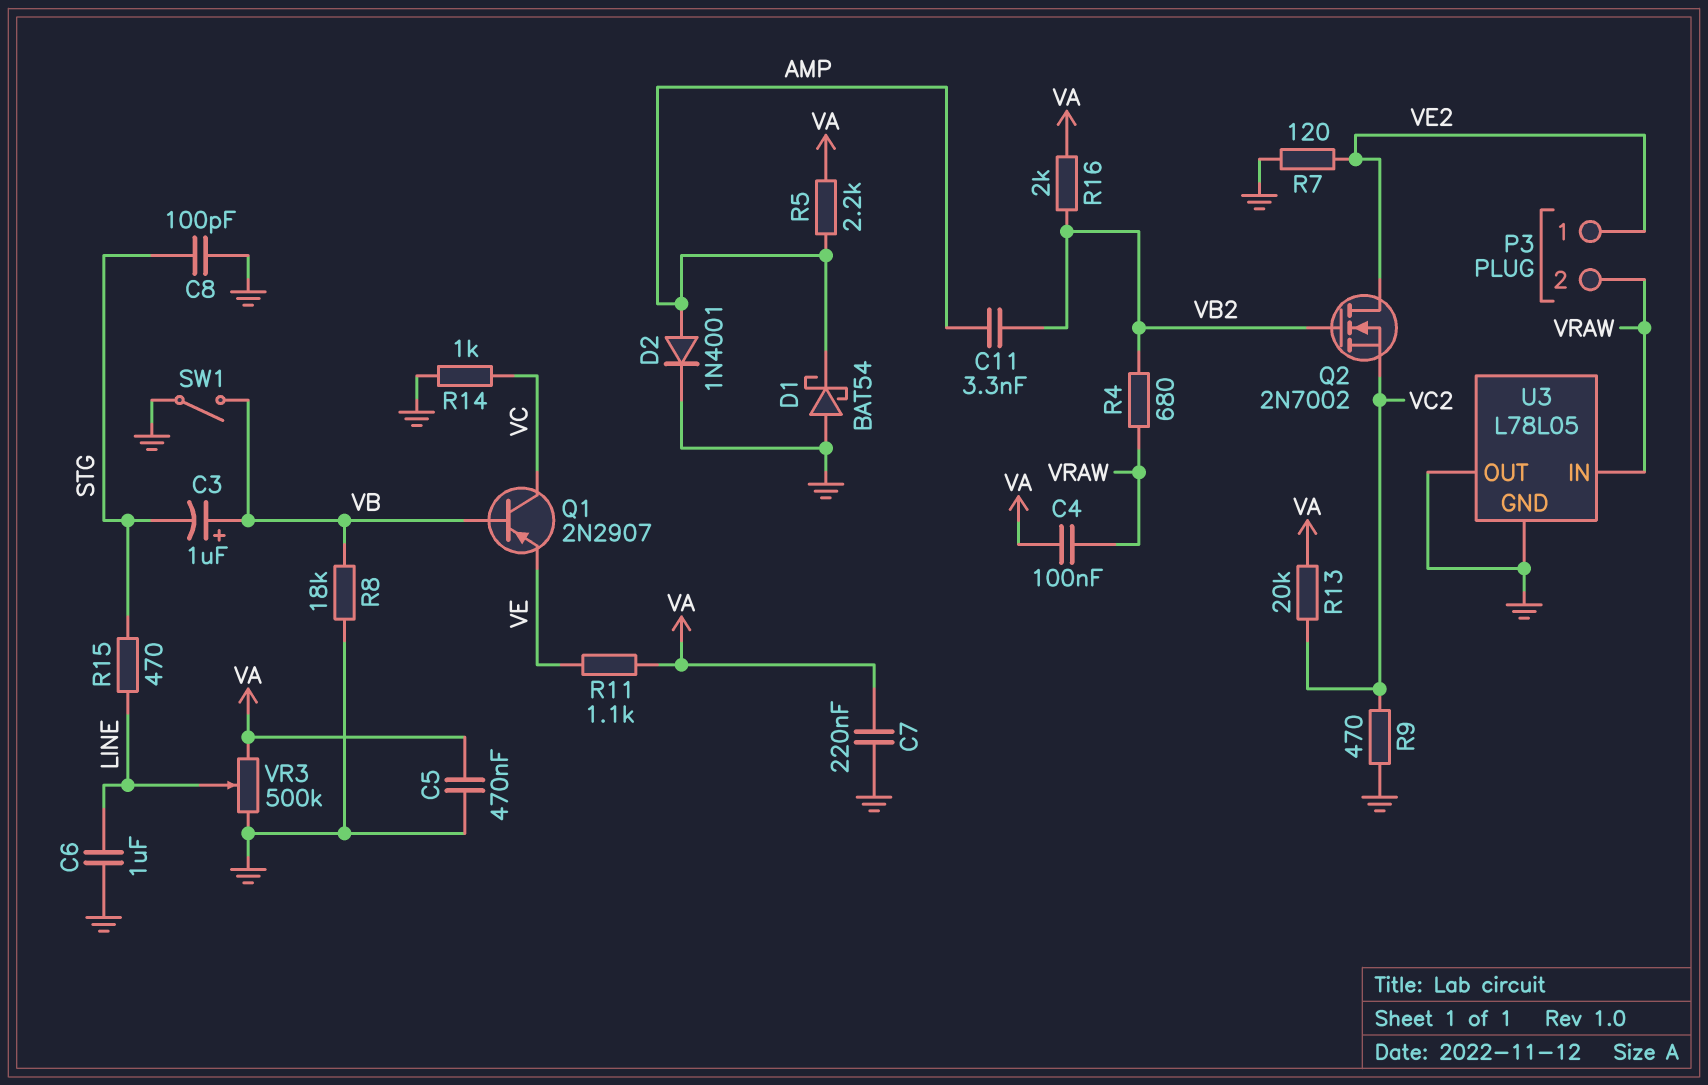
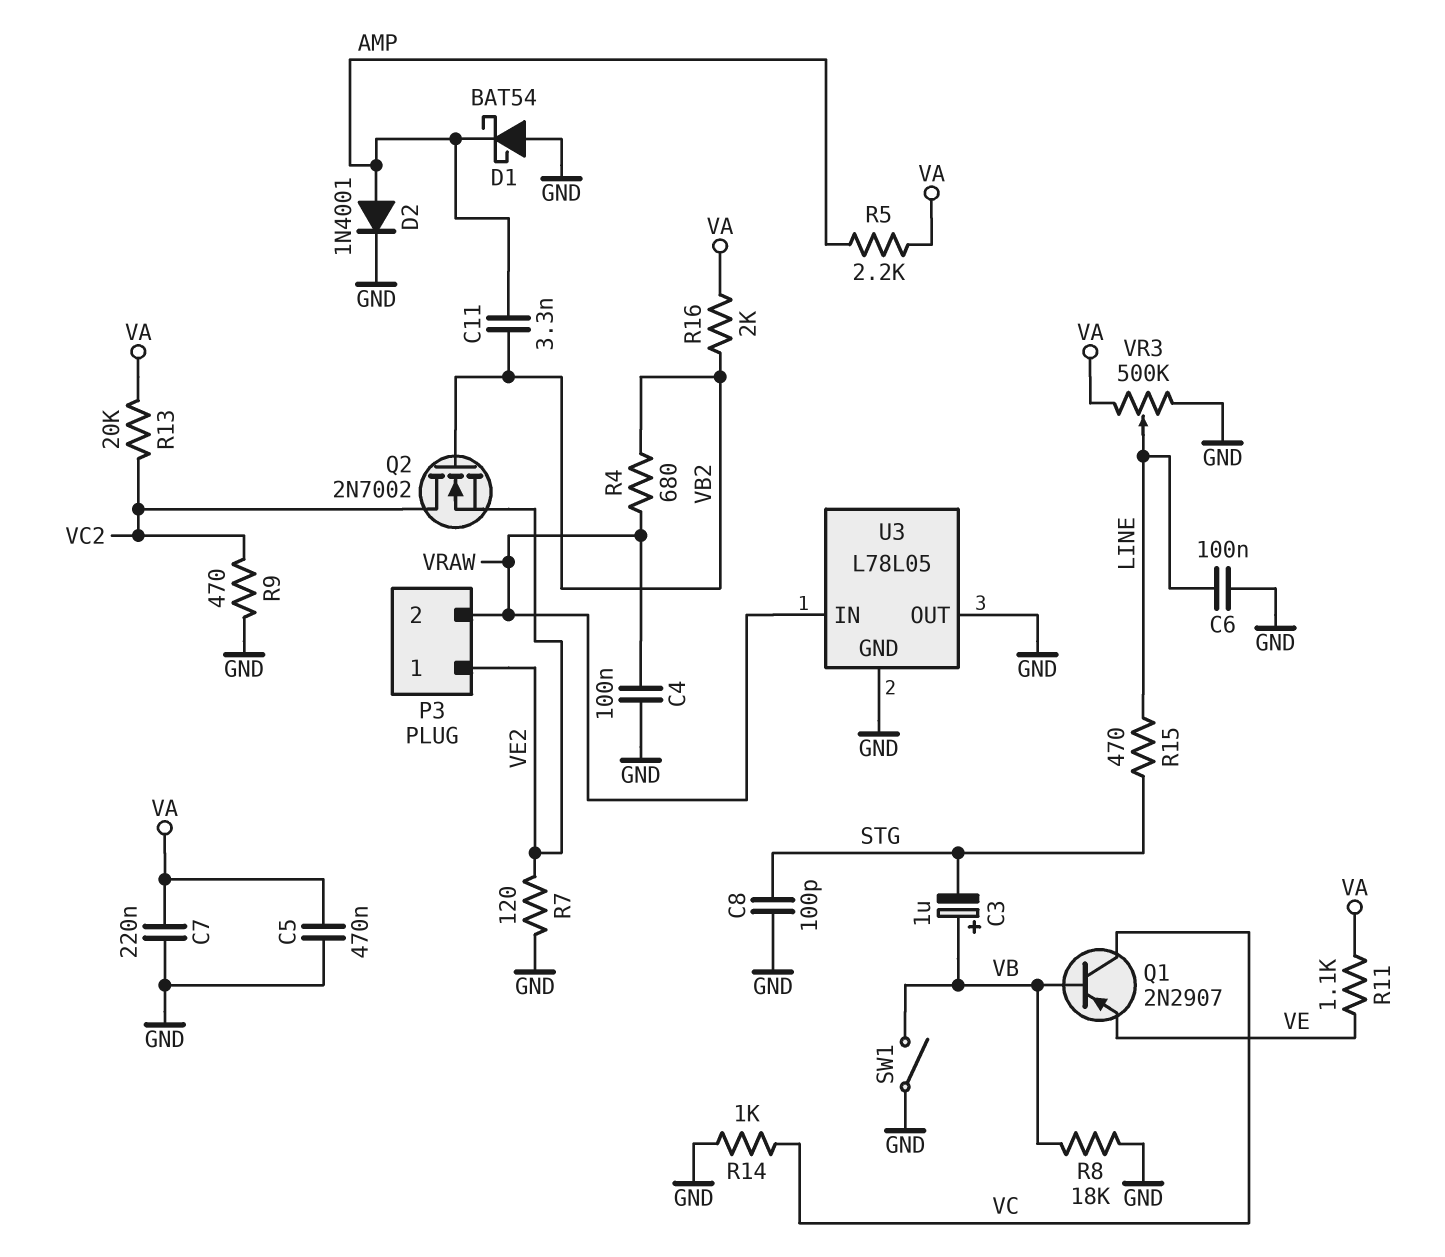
C4: 100nF (VA, VRAW) -> 100nF (GND, VRAW)
C6: 1uF (GND, LINE) -> 100nF (GND, LINE)
Q2: NMOS 2N7002 (G VB2, D VE2, S VC2) -> NMOS 2N7002 (G VB2, D VC2, S VE2)

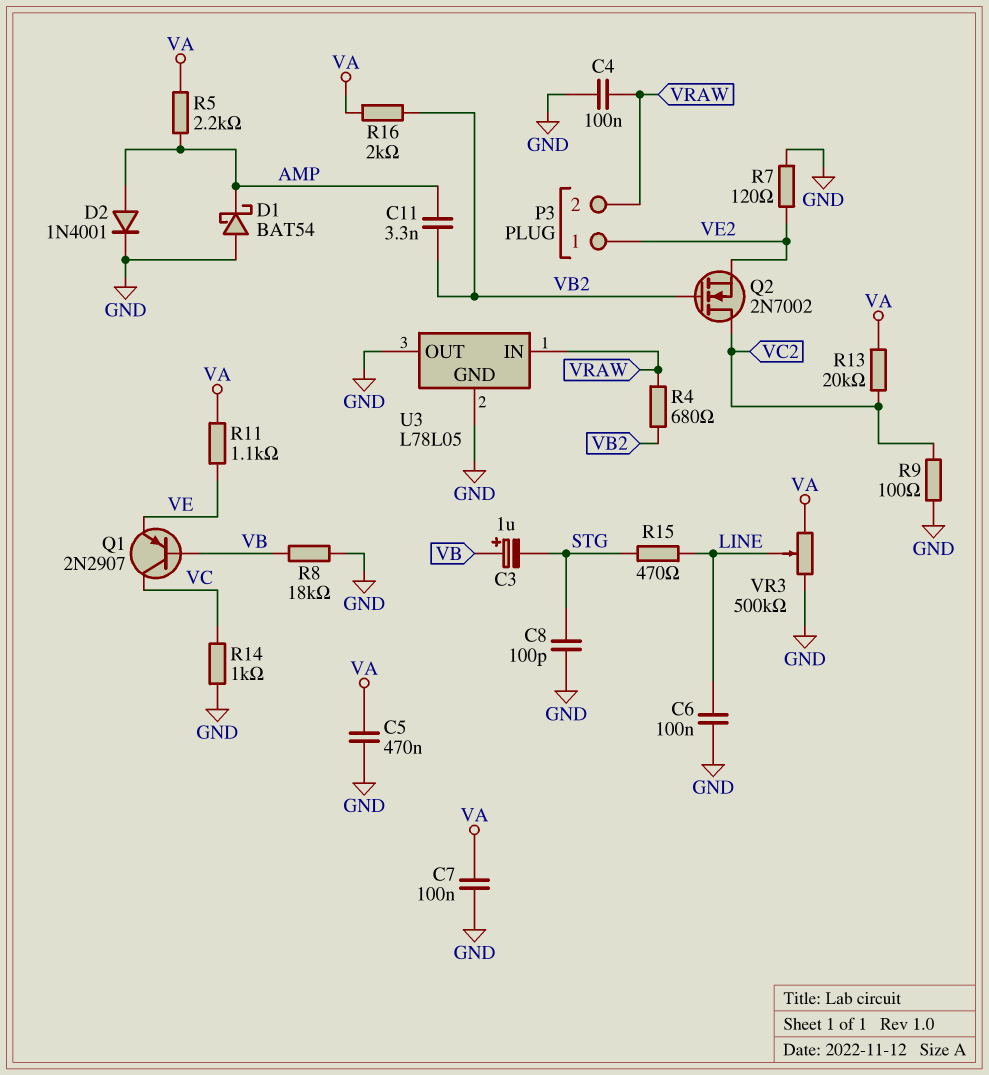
C7: 220nF (GND, VA) -> 100nF (GND, VA)
R9: 470 (GND, VC2) -> 100 (GND, VC2)
SW1: switch (GND, VB) -> none

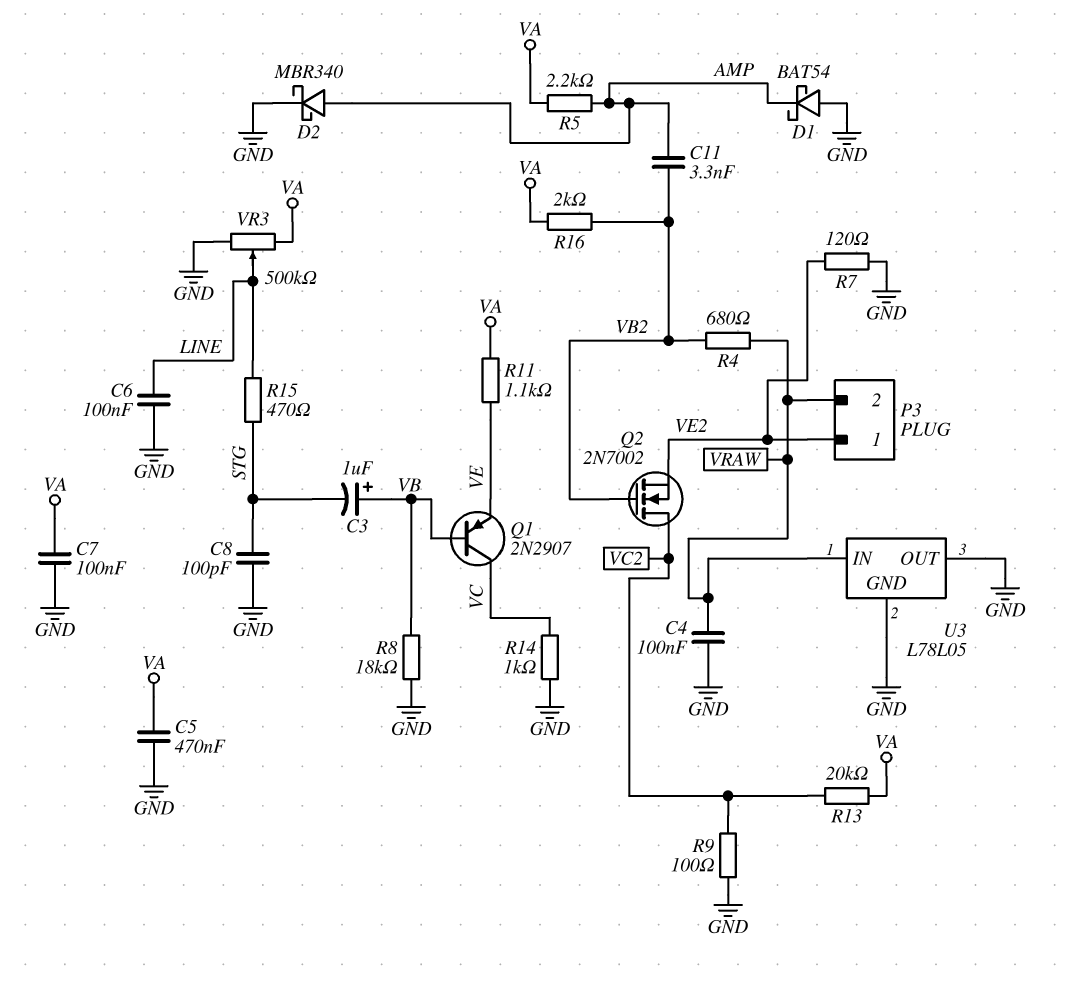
D2: diode 1N4001 (A AMP, K GND) -> schottky MBR340 (A AMP, K GND)

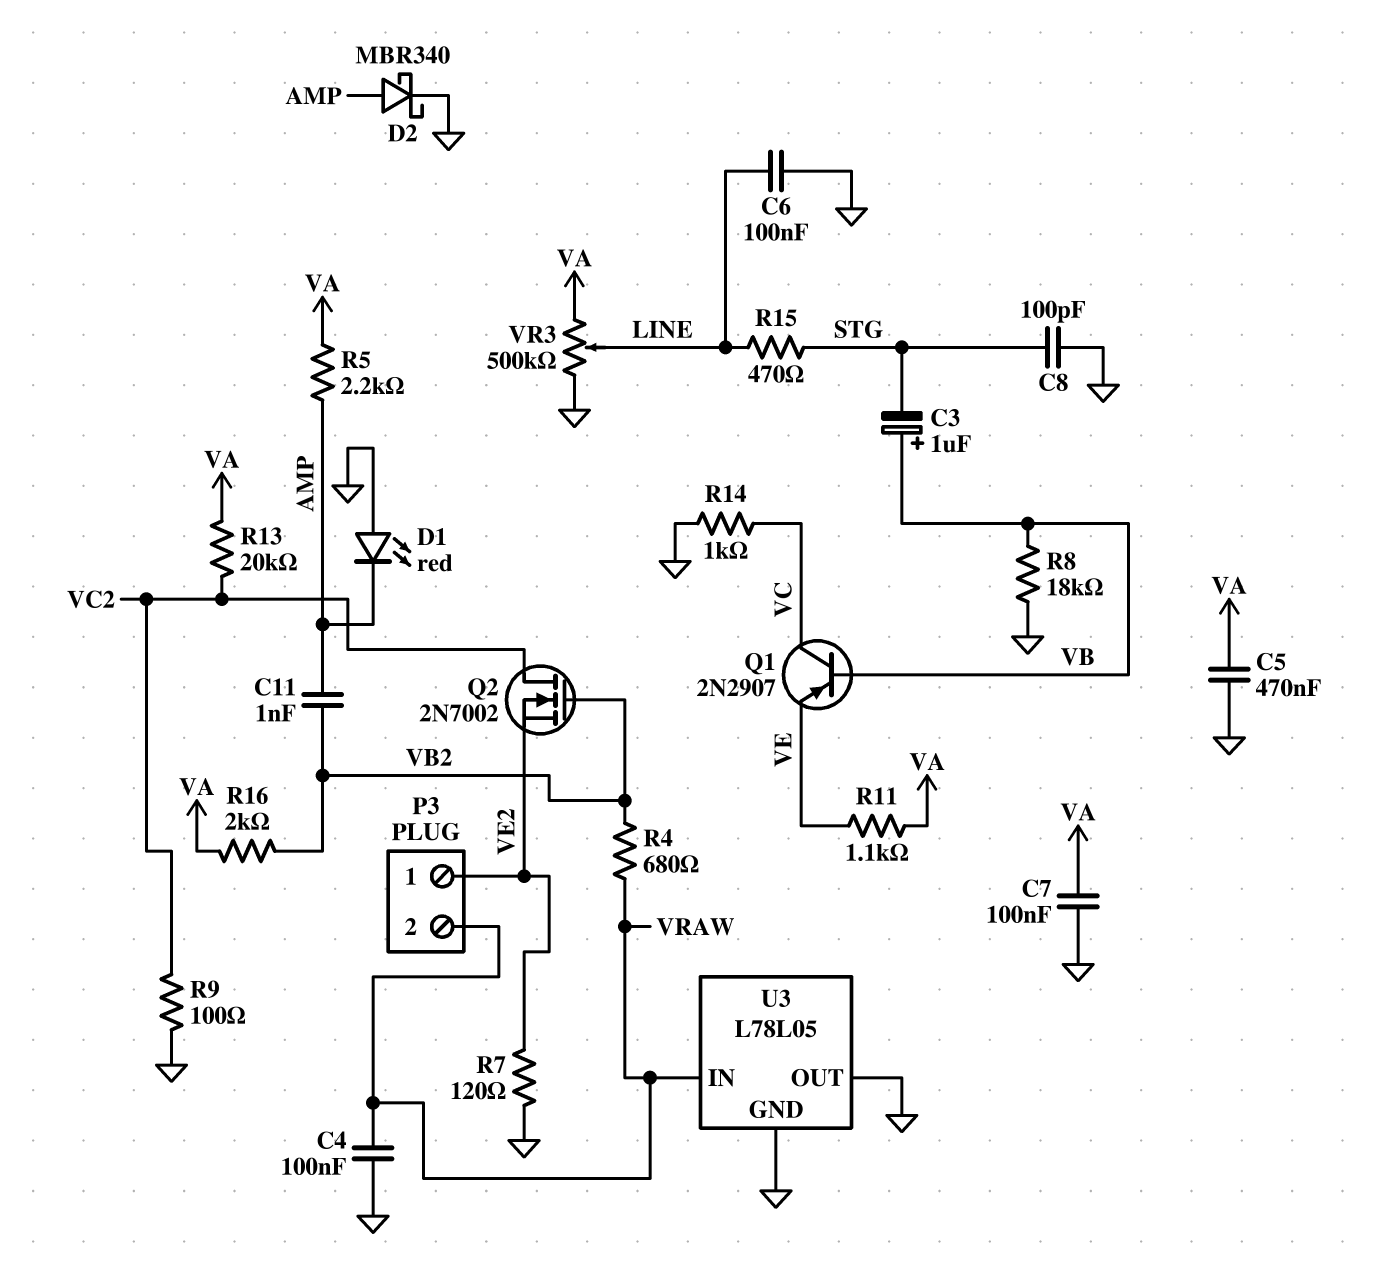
C11: 3.3nF (AMP, VB2) -> 1nF (AMP, VB2)
D1: schottky BAT54 (A GND, K AMP) -> LED red (A GND, K AMP)

